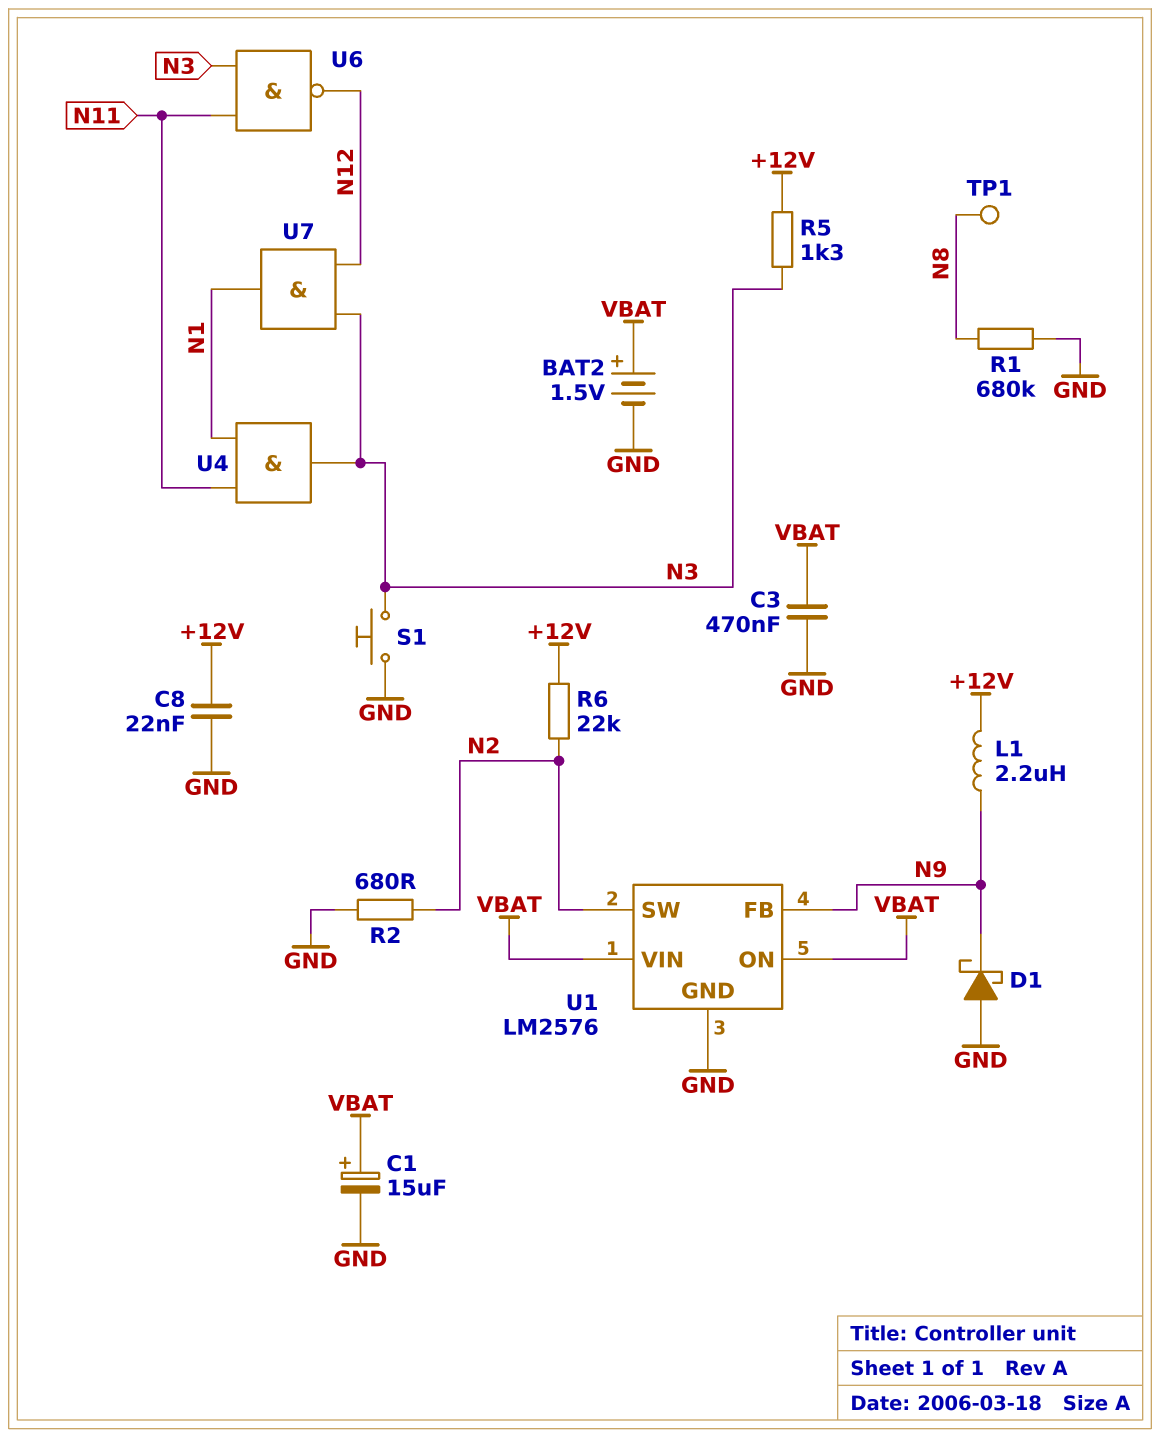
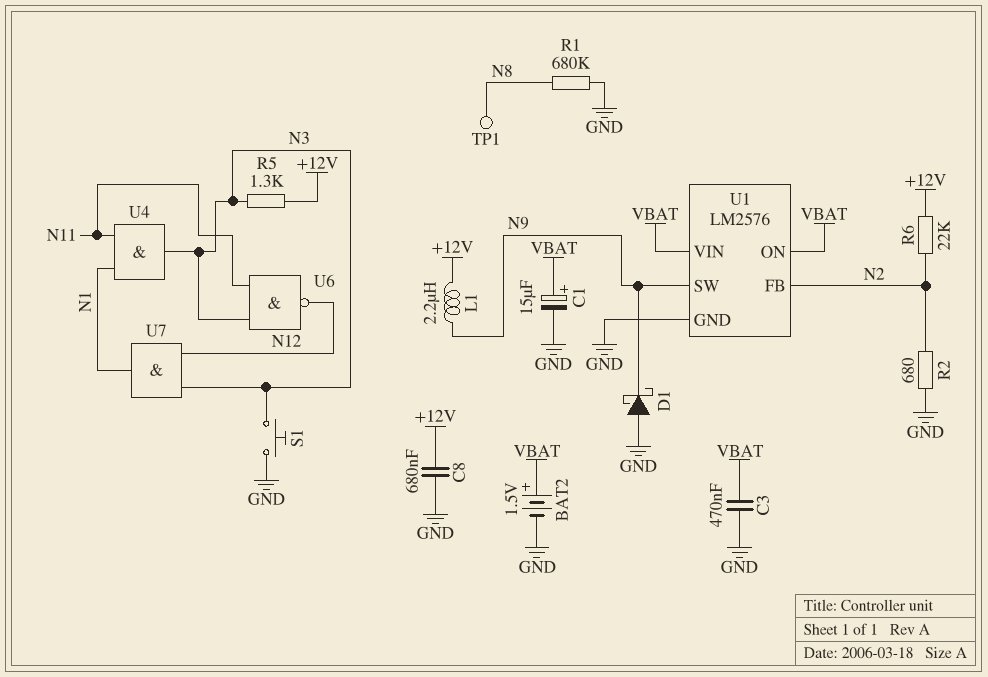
C8: 22nF (+12V, GND) -> 680nF (+12V, GND)
U1 pin FB: N9 -> N2
U1 pin SW: N2 -> N9

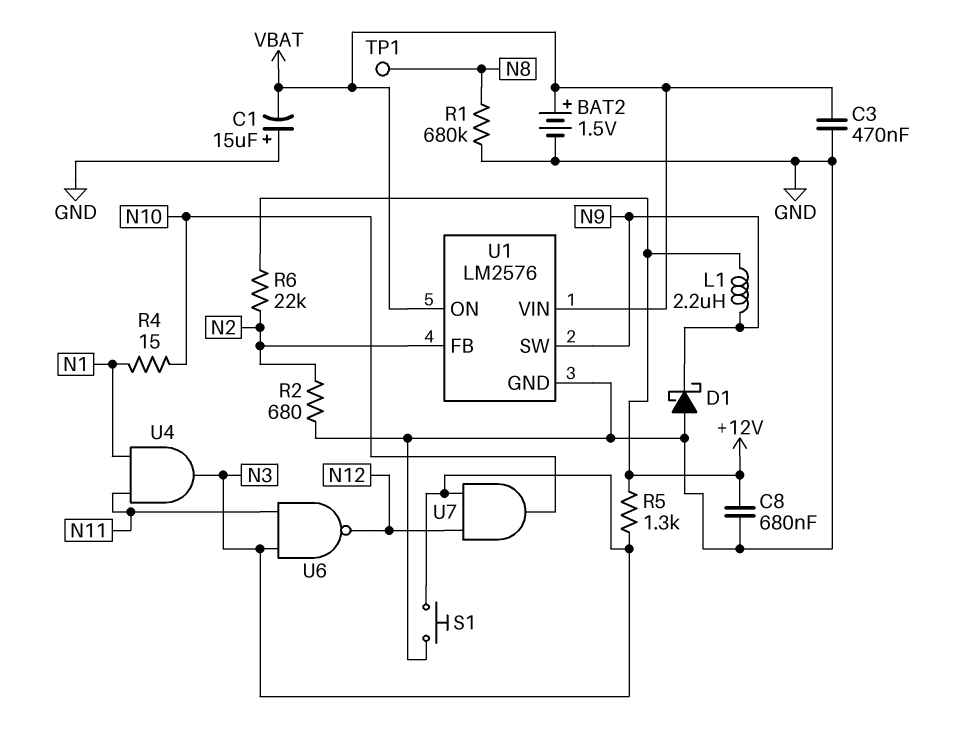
C1: 15uF (plus VBAT, minus GND) -> 15uF (plus GND, minus VBAT)
R4: none -> 15 (N1, N10)
U7: AND (in N3, in N12, out N1) -> AND (in N3, in N12, out N10)

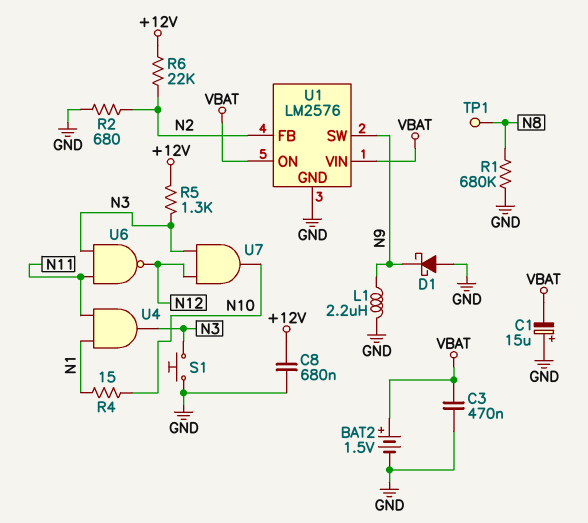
L1: 2.2uH (+12V, N9) -> 2.2uH (GND, N9)

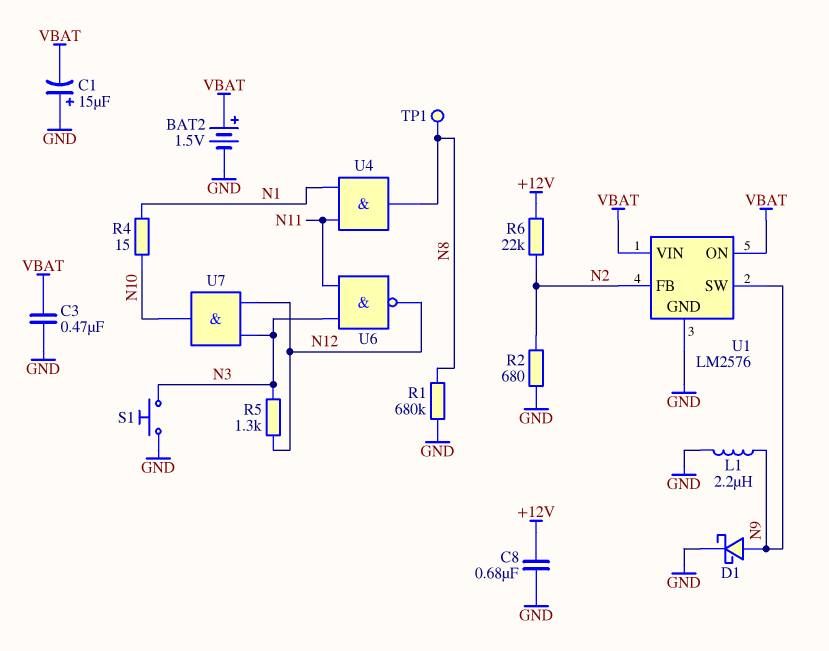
D1: schottky (A GND, K N9) -> schottky (A N9, K GND)
R5: 1.3k (+12V, N3) -> 1.3k (N3, N12)
U4: AND (in N1, in N11, out N3) -> AND (in N1, in N11, out N8)

